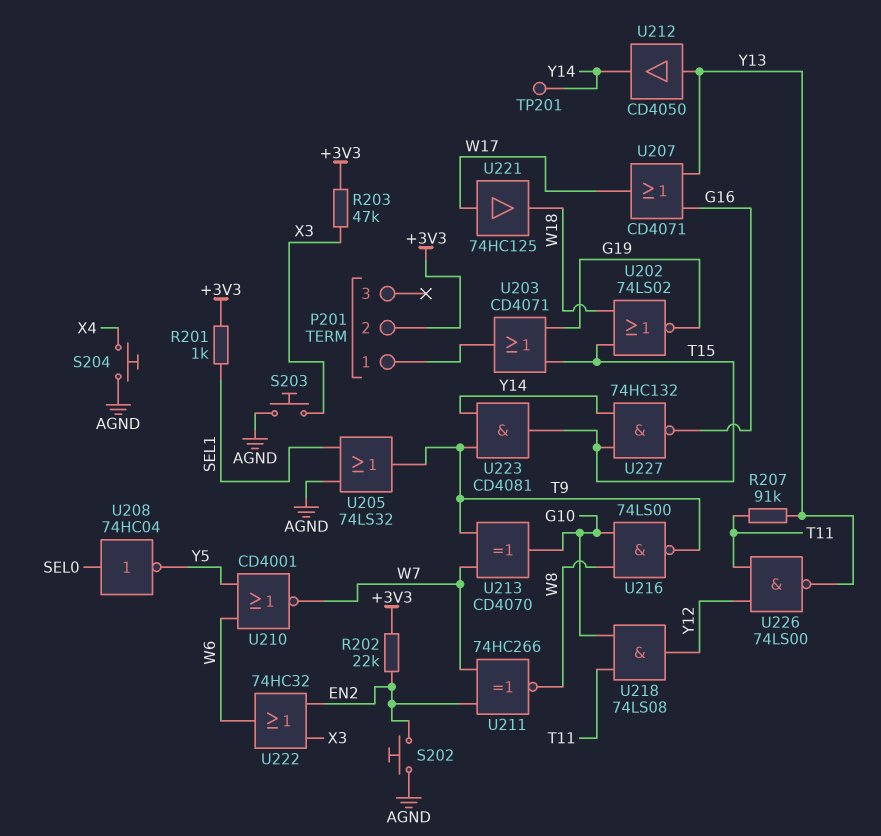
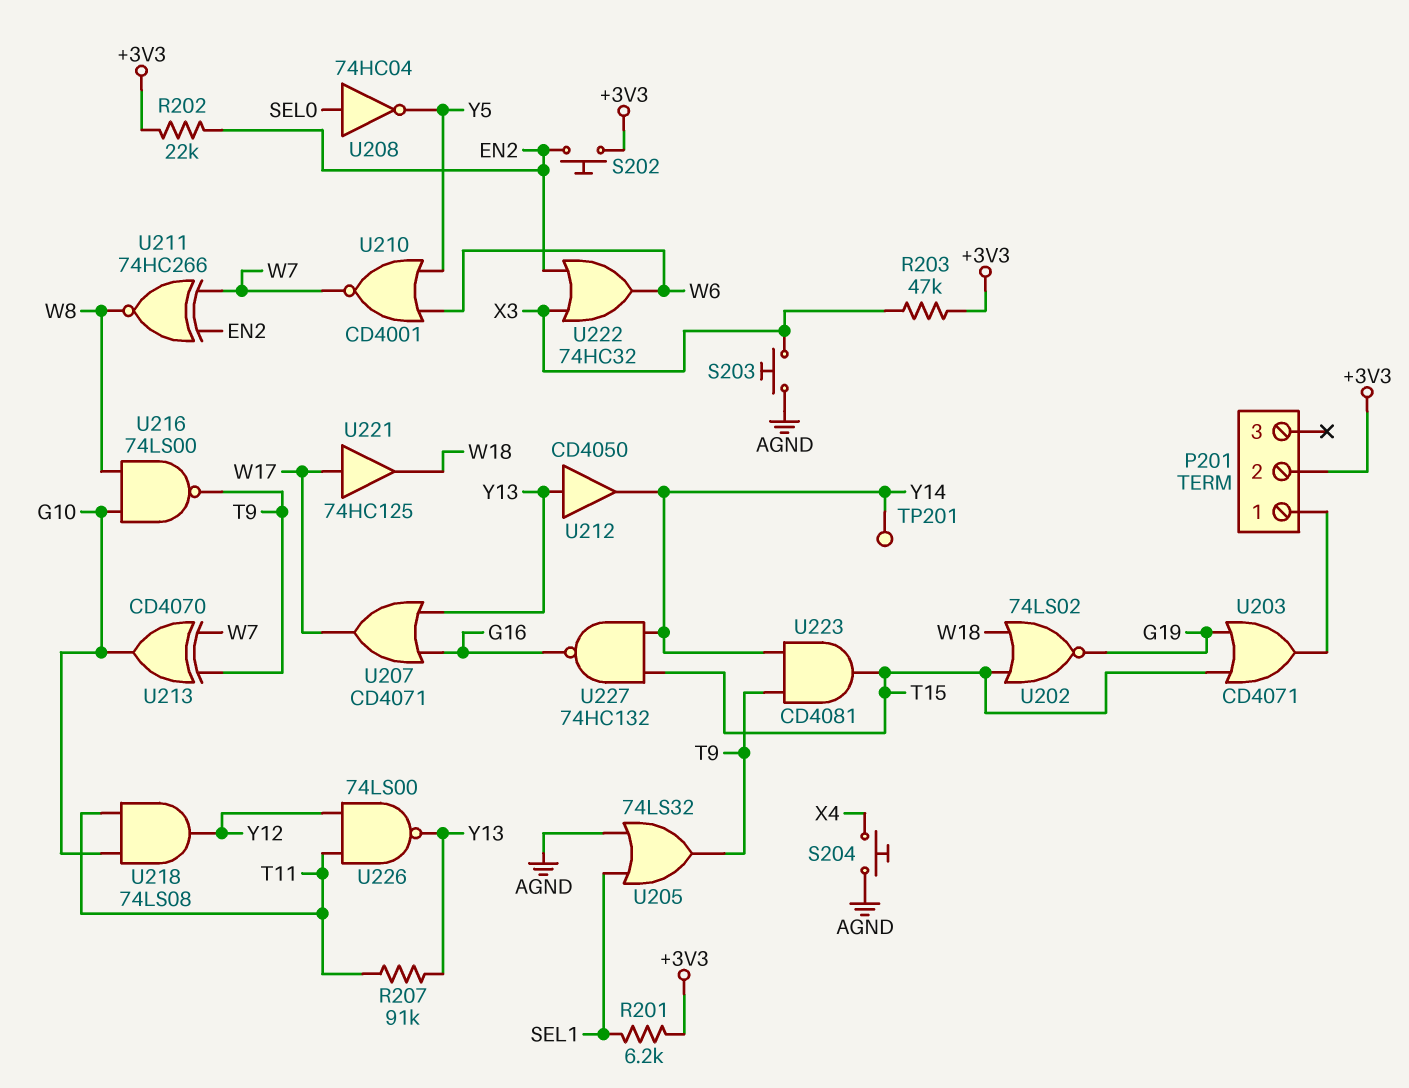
R201: 1k (+3V3, SEL1) -> 6.2k (+3V3, SEL1)
S202: button (AGND, EN2) -> button (+3V3, EN2)

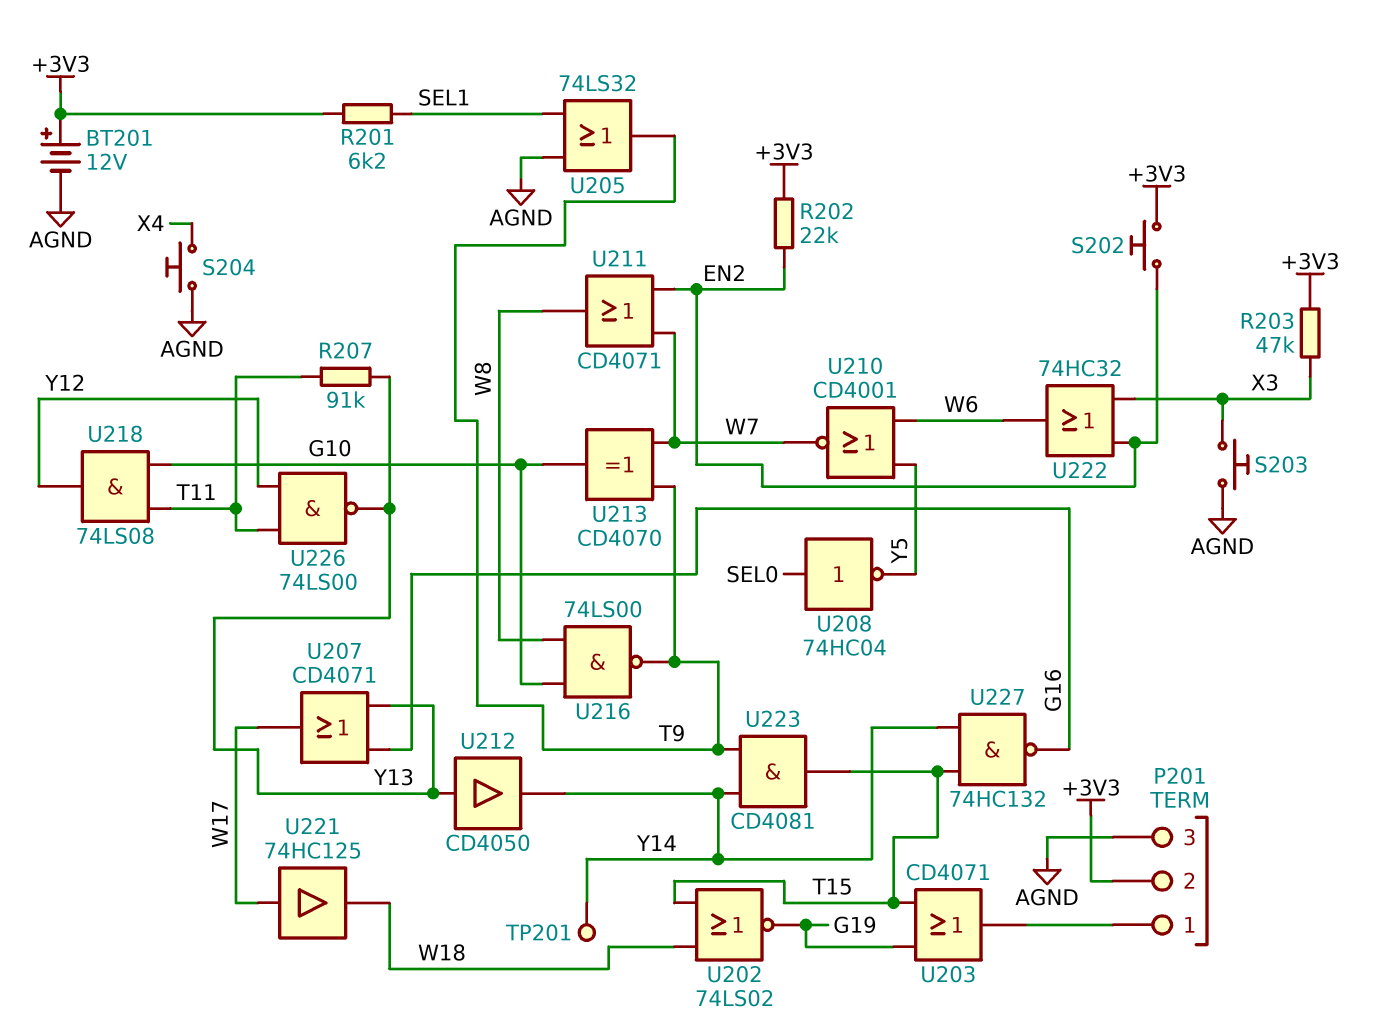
BT201: none -> 12V (plus +3V3, minus AGND)
P201 pin 3: none -> AGND
U211: XNOR 74HC266 (in EN2, in W7, out W8) -> OR CD4071 (in EN2, in W7, out W8)

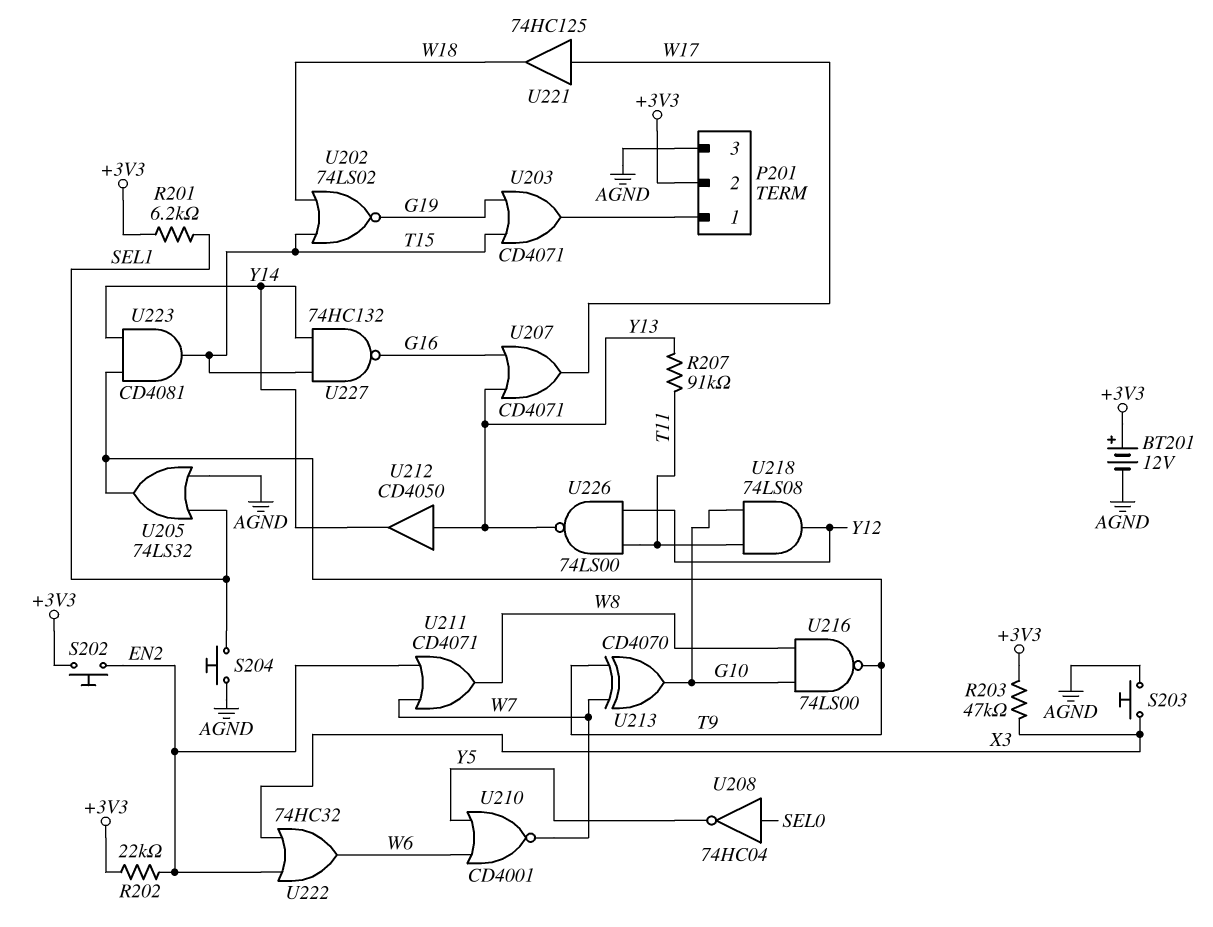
S204: button (AGND, X4) -> button (AGND, SEL1)
TP201: test point (Y14) -> none

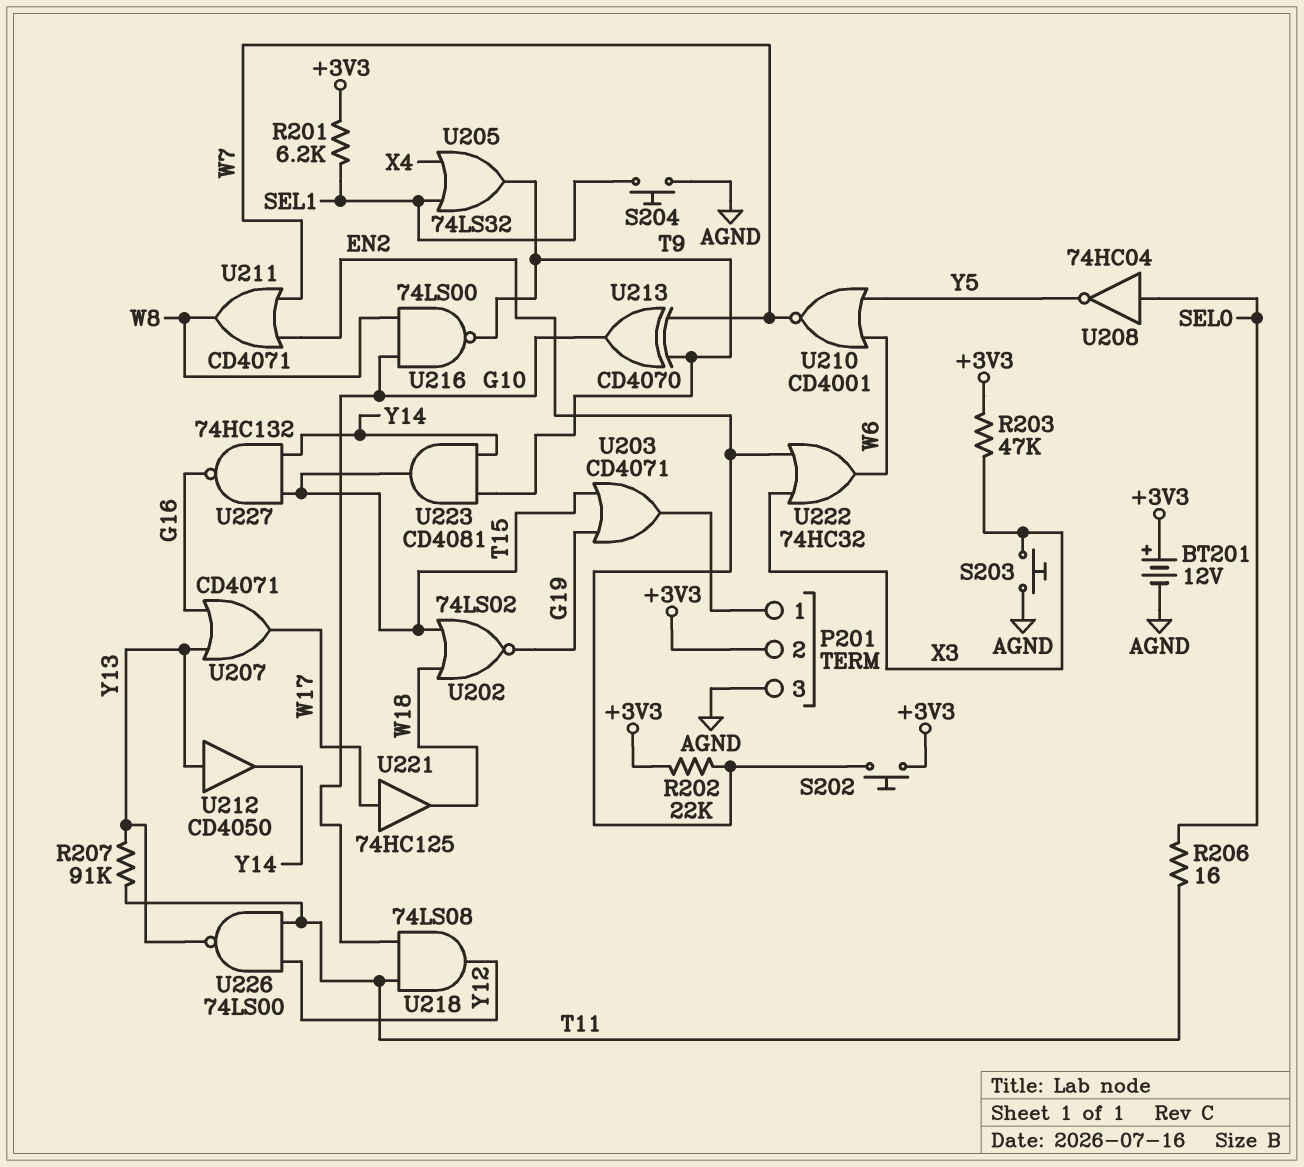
R206: none -> 16 (SEL0, T11)
U205: OR 74LS32 (in AGND, in SEL1, out T9) -> OR 74LS32 (in SEL1, in X4, out T9)

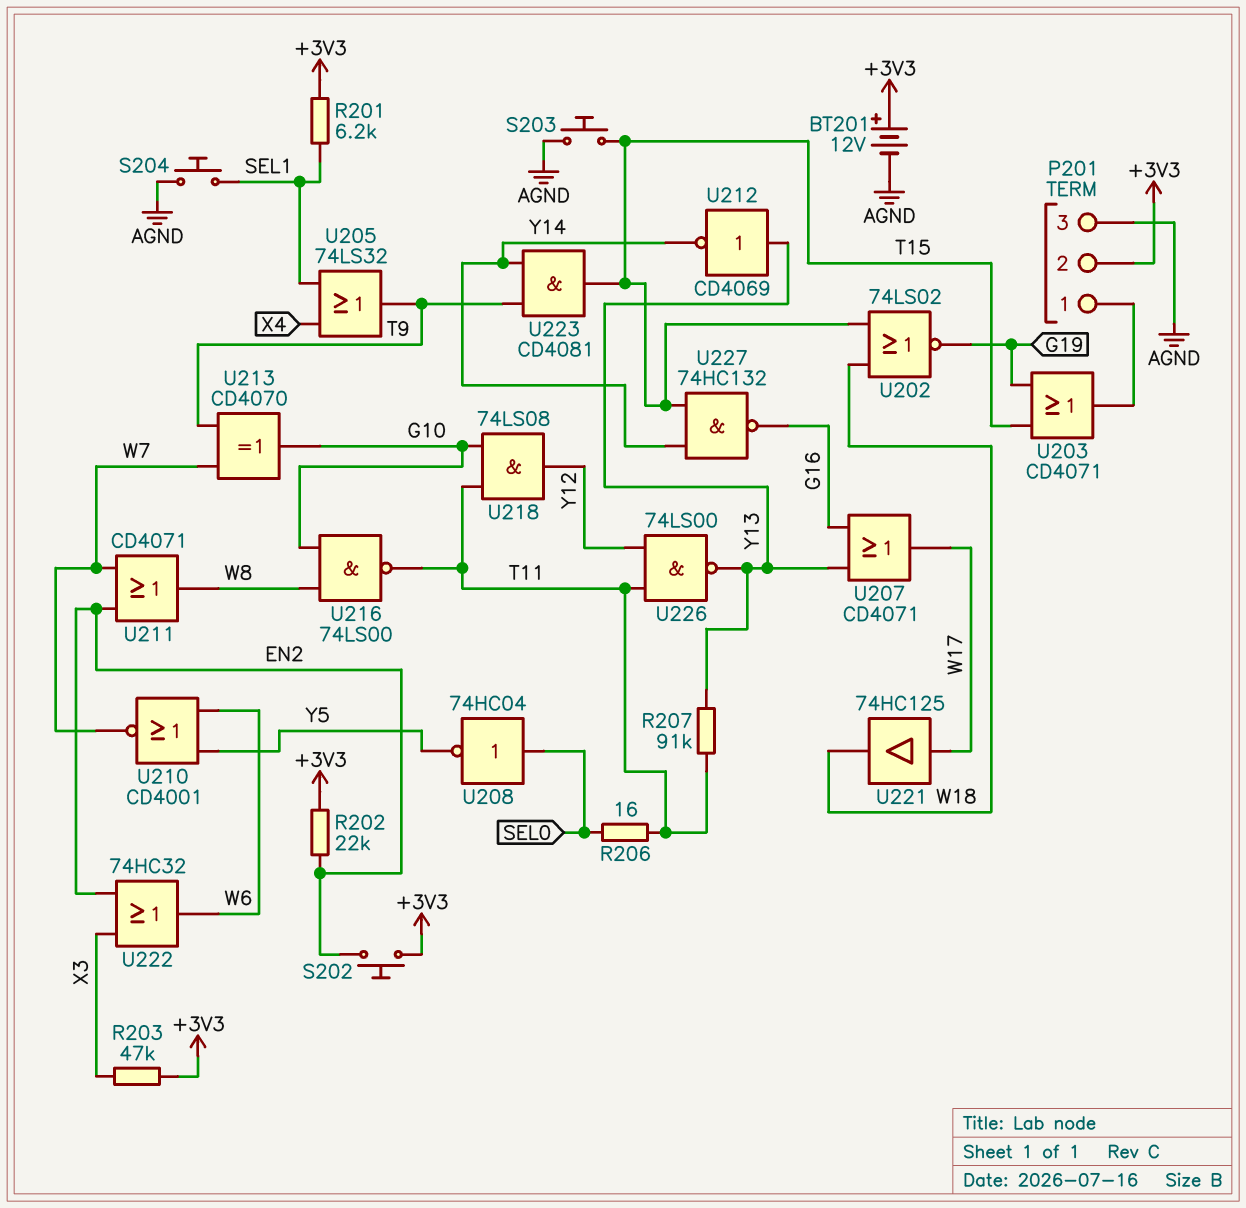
S203: button (AGND, X3) -> button (AGND, T15)
U212: buffer CD4050 (in Y13, out Y14) -> NOT CD4069 (in Y13, out Y14)
U216: NAND 74LS00 (in G10, in W8, out T9) -> NAND 74LS00 (in G10, in W8, out T11)

